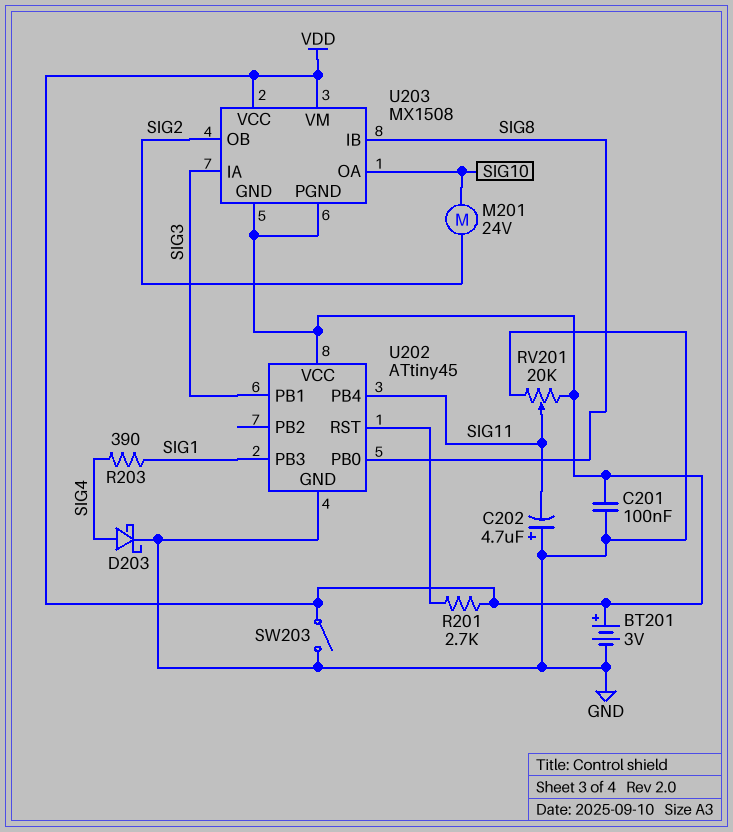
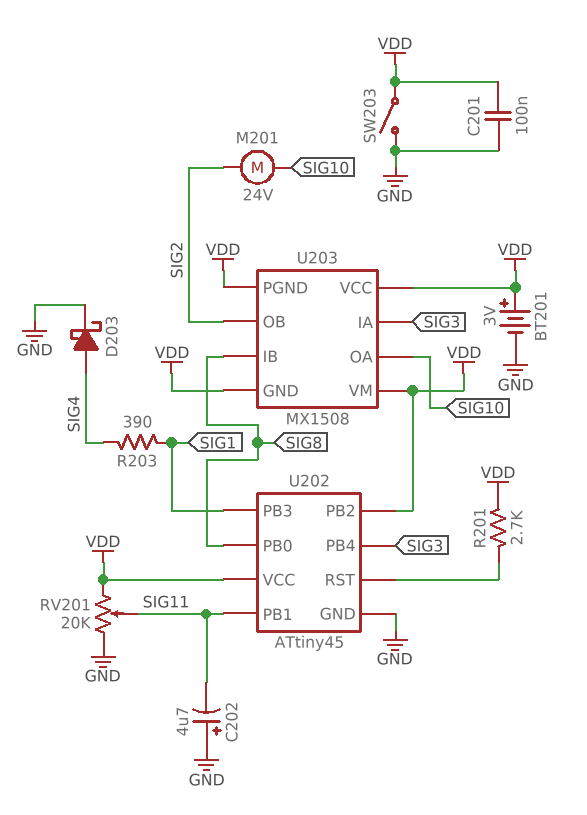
U202 pin PB1: SIG3 -> SIG11
U202 pin PB2: none -> VDD
U202 pin PB4: SIG11 -> SIG3

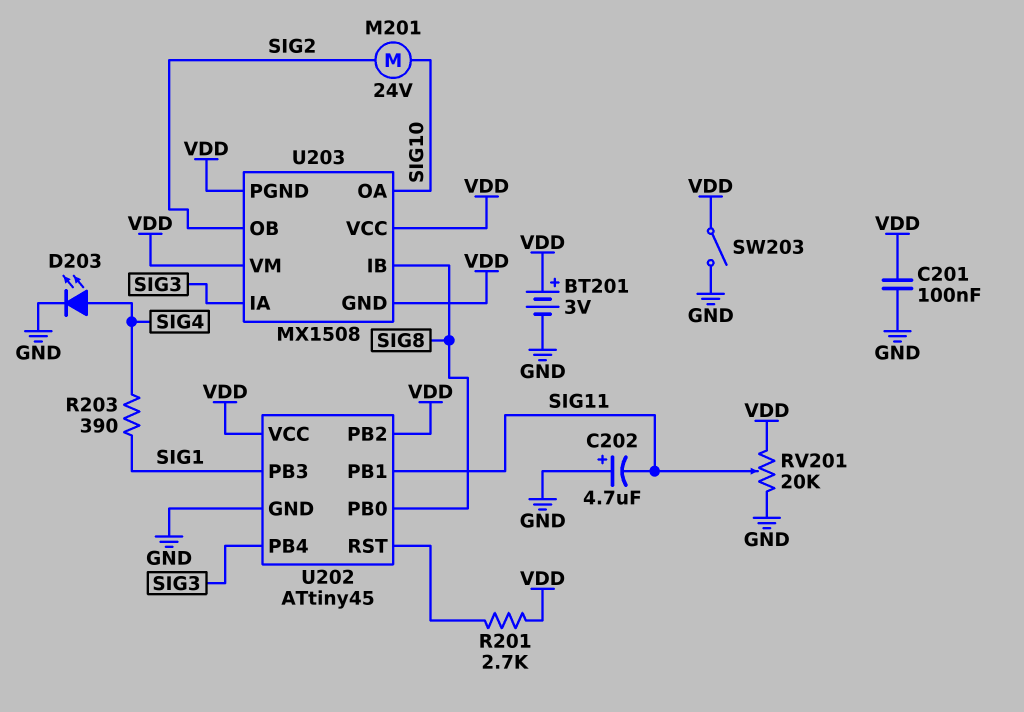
D203: schottky (A SIG4, K GND) -> LED (A SIG4, K GND)

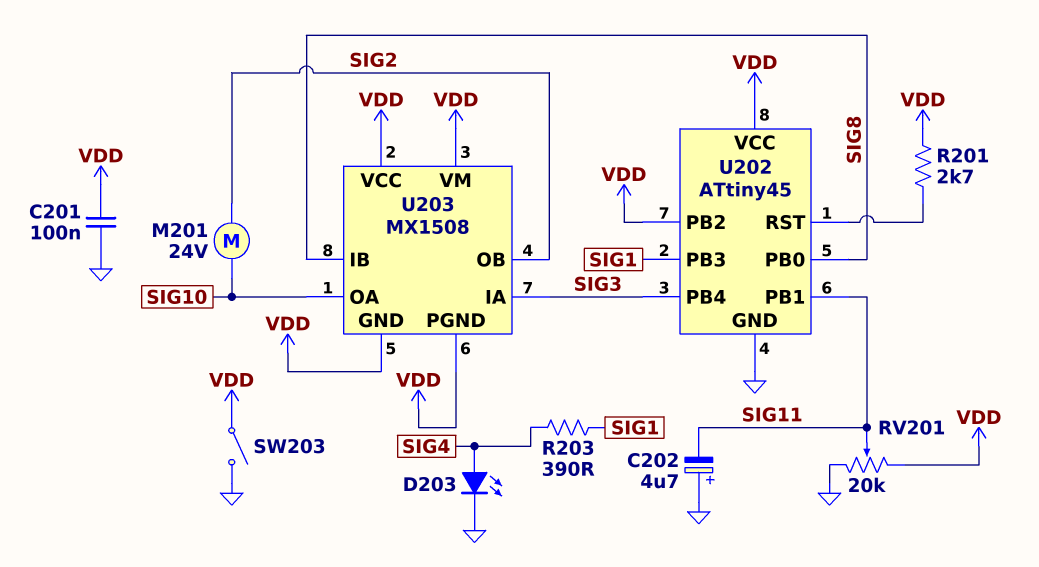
BT201: 3V (plus VDD, minus GND) -> none

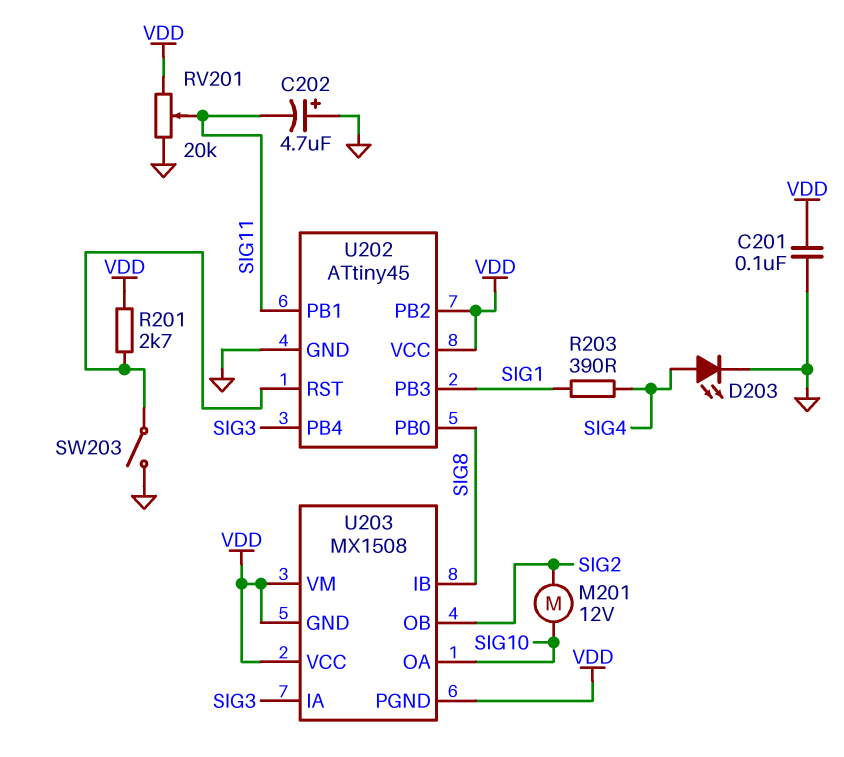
M201: motor 24V (SIG2, SIG10) -> motor 12V (SIG2, SIG10)
SW203: switch (GND, VDD) -> switch (GND, U202/RST)

